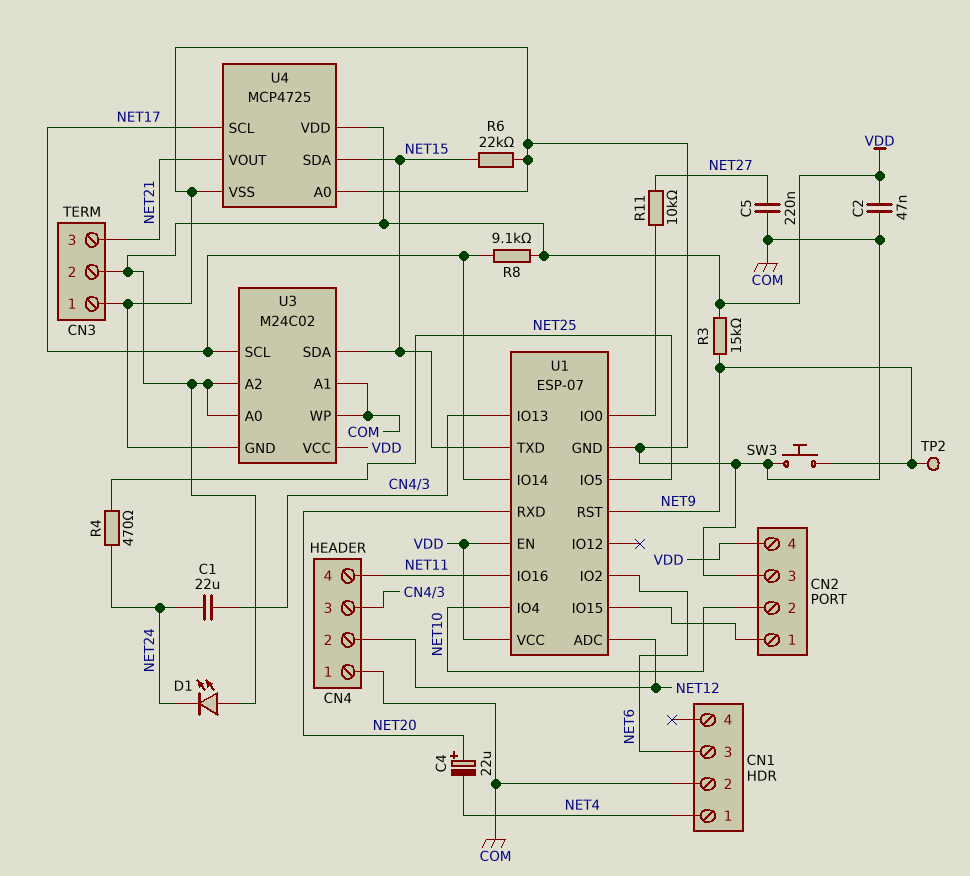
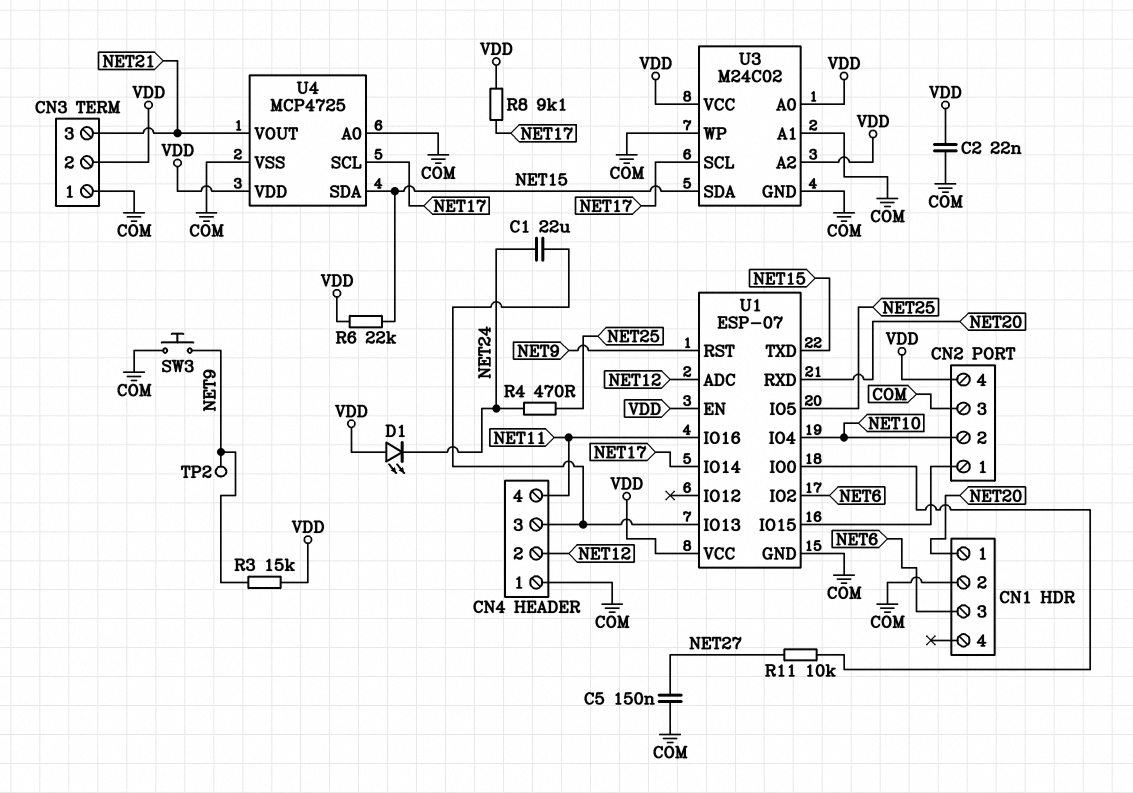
C2: 47nF (COM, VDD) -> 22nF (COM, VDD)
C4: 22uF (plus NET20, minus NET4) -> none
C5: 220nF (COM, NET27) -> 150nF (COM, NET27)
CN1 pin 1: NET4 -> NET20
R6: 22k (COM, NET15) -> 22k (NET15, VDD)

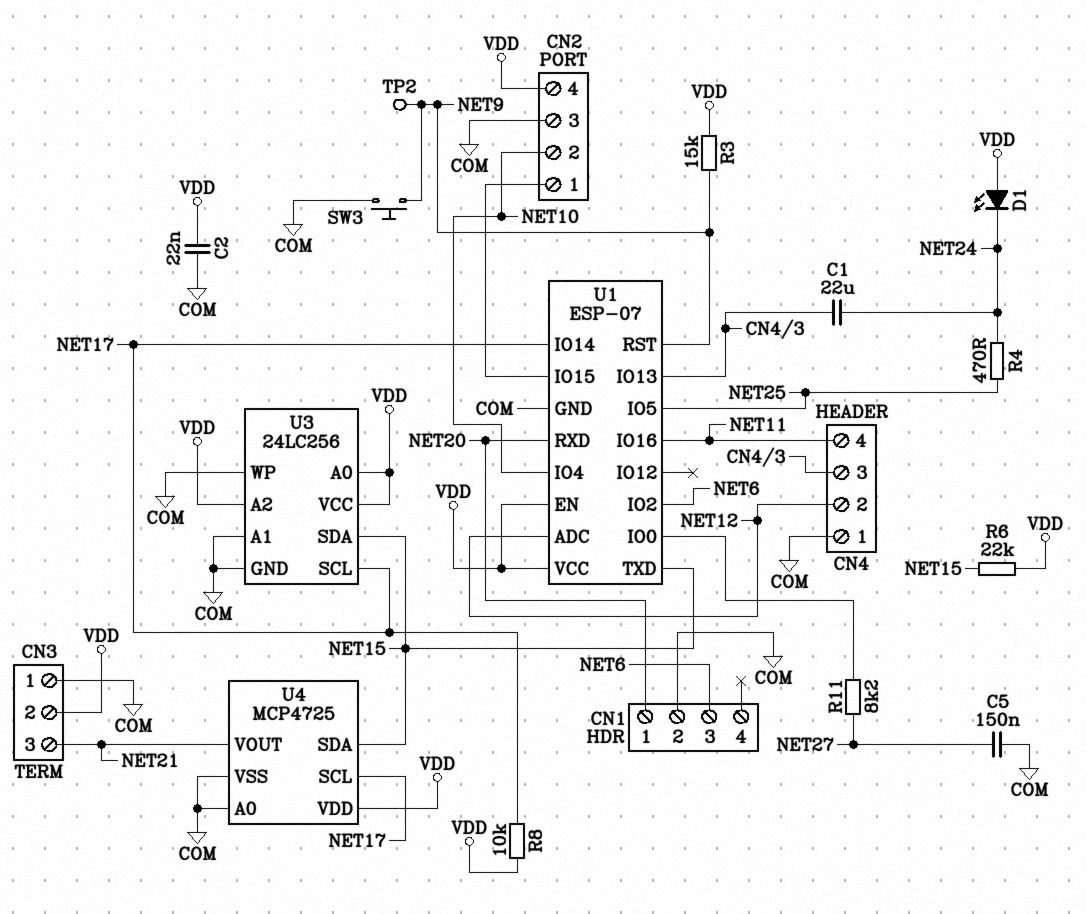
R8: 9.1k (NET17, VDD) -> 10k (NET17, VDD)
R11: 10k (NET27, U1/IO0) -> 8.2k (NET27, U1/IO0)
U3: M24C02 -> 24LC256

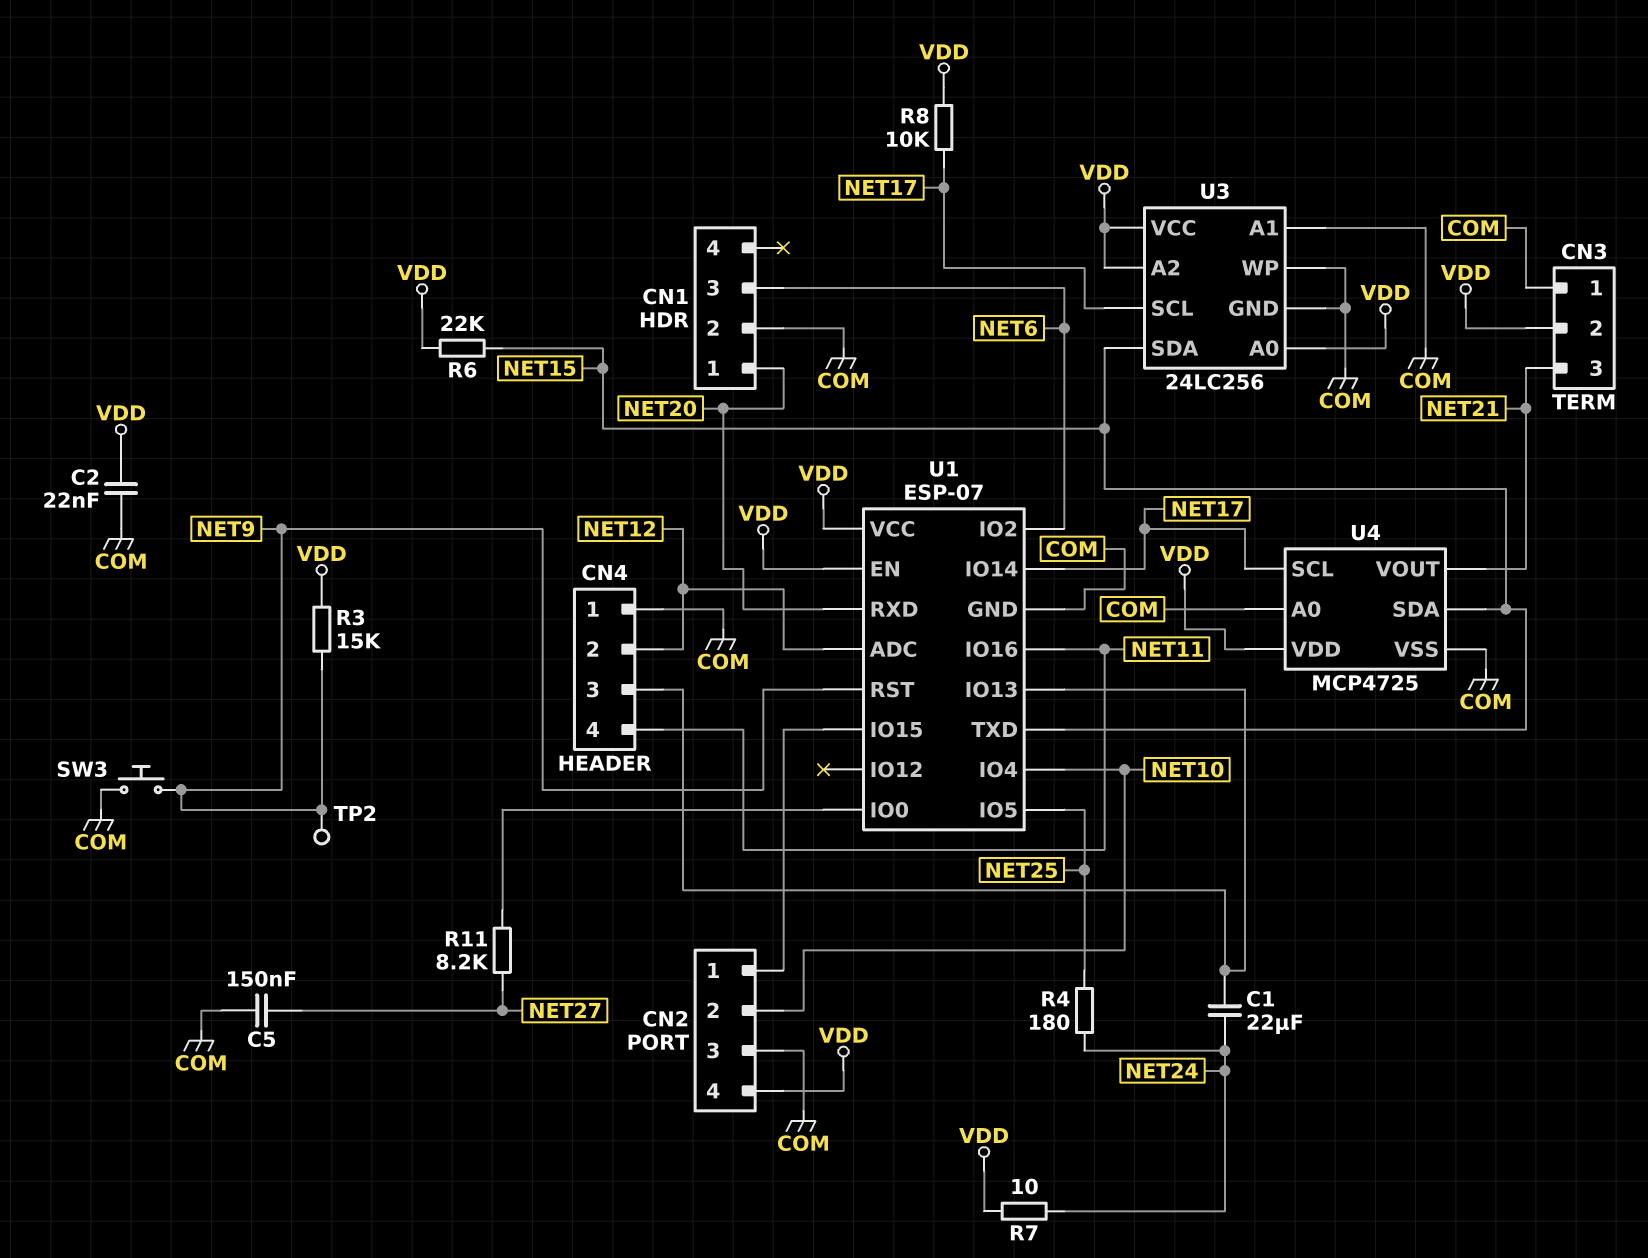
D1: LED (A VDD, K NET24) -> none
R4: 470 (NET24, NET25) -> 180 (NET24, NET25)
R7: none -> 10 (NET24, VDD)

